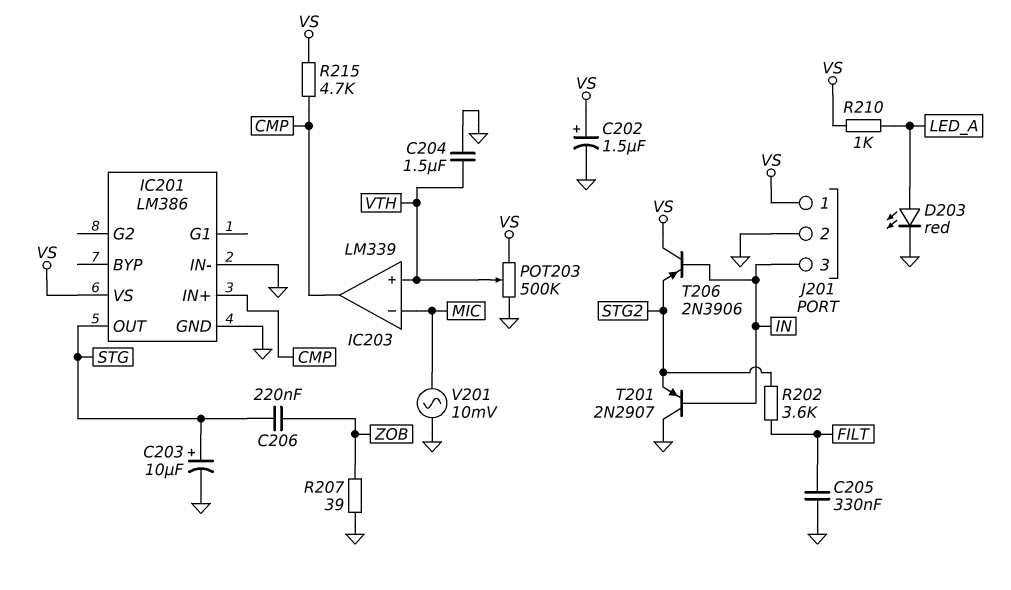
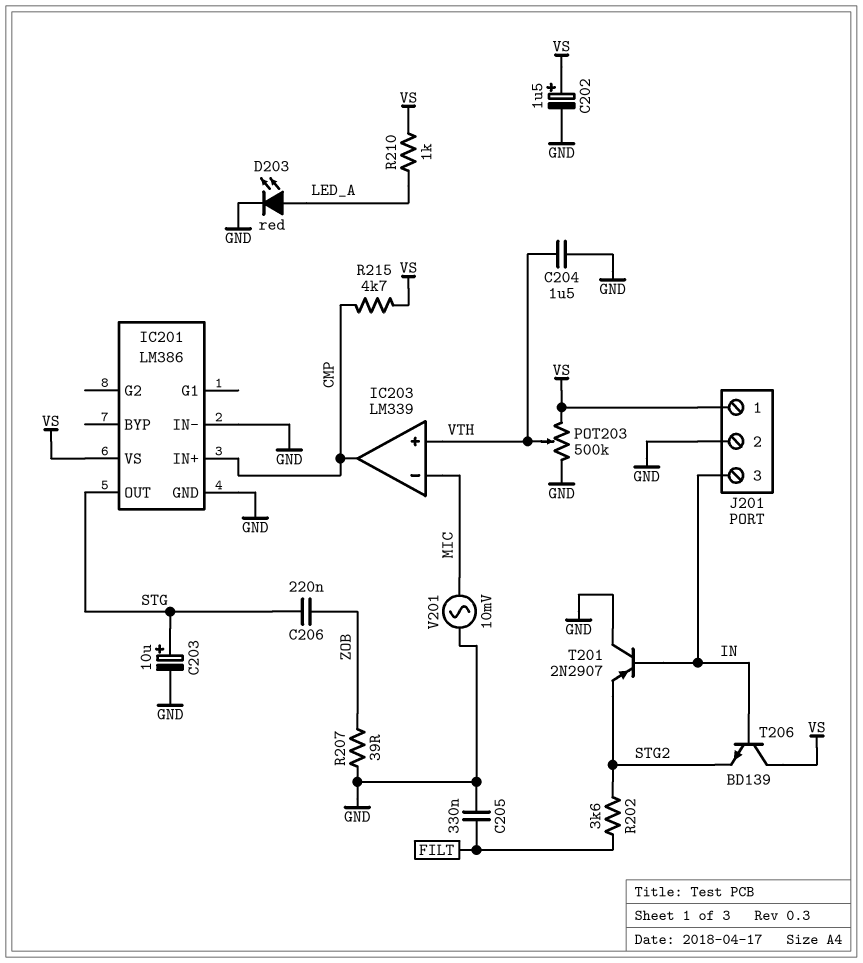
T206: PNP 2N3906 (B IN, C VS, E STG2) -> NPN BD139 (B IN, C VS, E STG2)

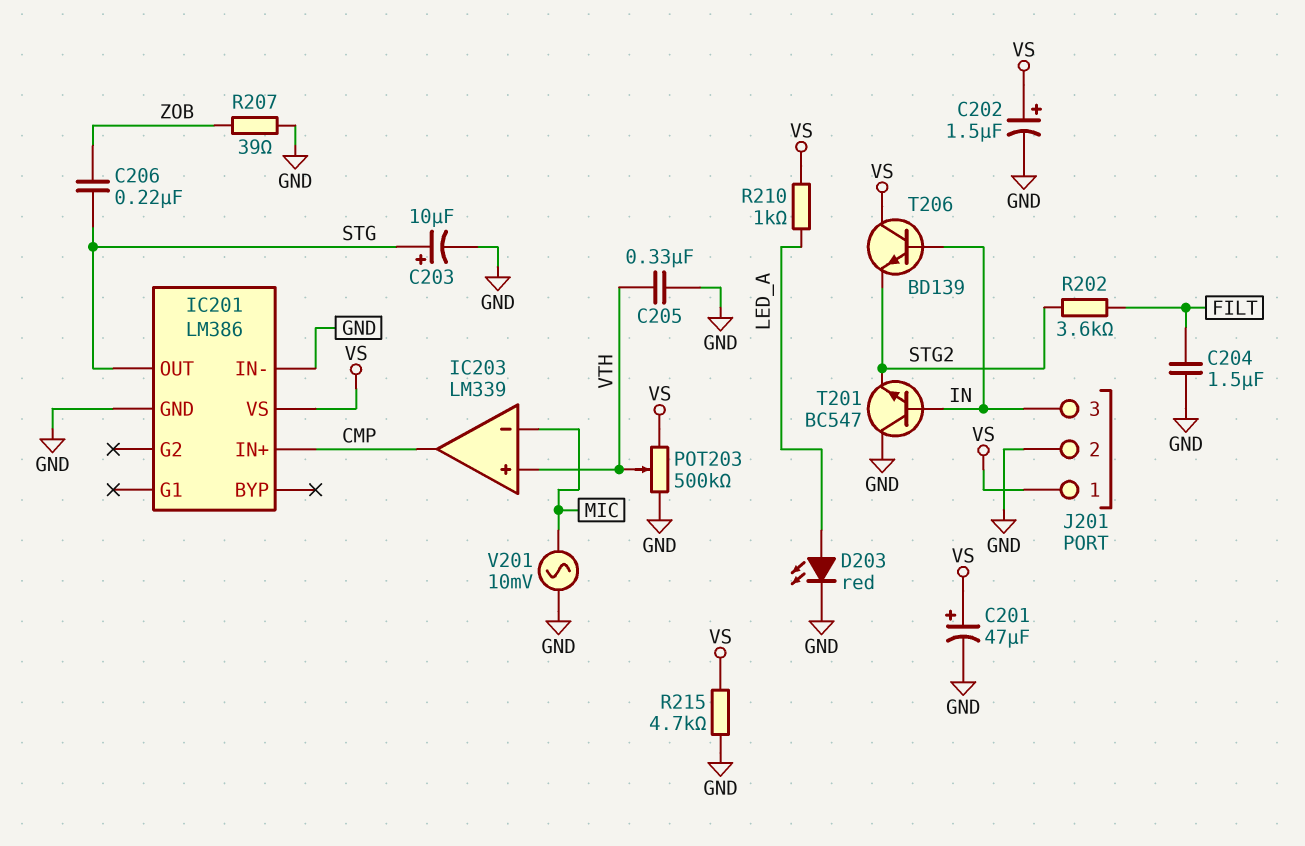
C201: none -> 47uF (plus VS, minus GND)
C204: 1.5uF (GND, VTH) -> 1.5uF (FILT, GND)
C205: 330nF (FILT, GND) -> 330nF (GND, VTH)
R215: 4.7k (CMP, VS) -> 4.7k (GND, VS)
T201: PNP 2N2907 (B IN, C GND, E STG2) -> NPN BC547 (B IN, C GND, E STG2)

